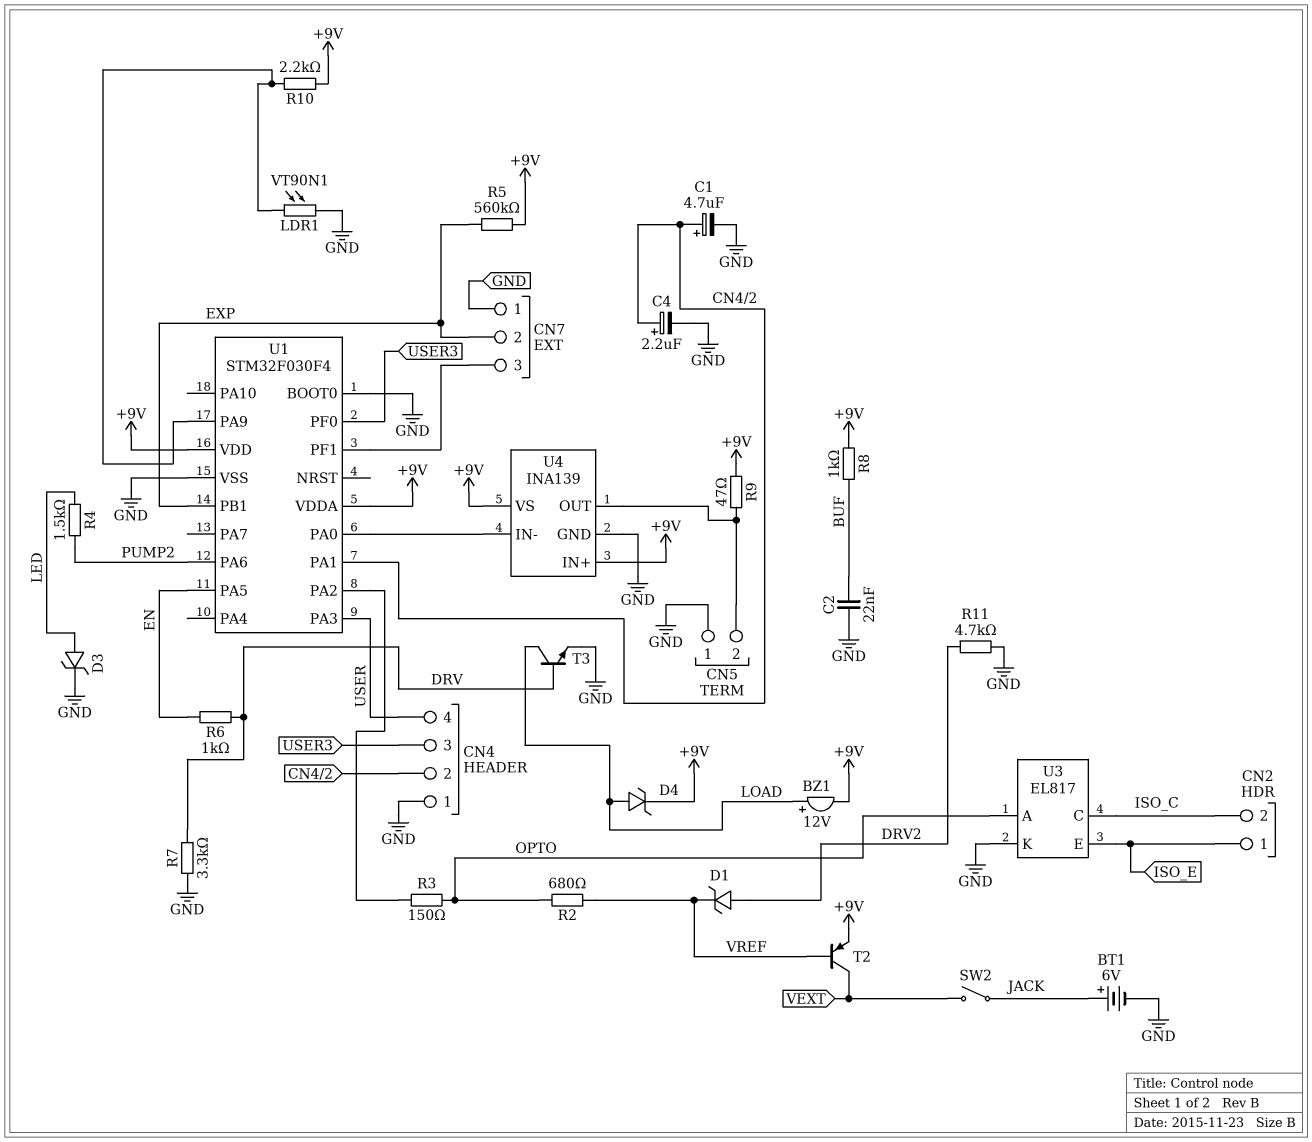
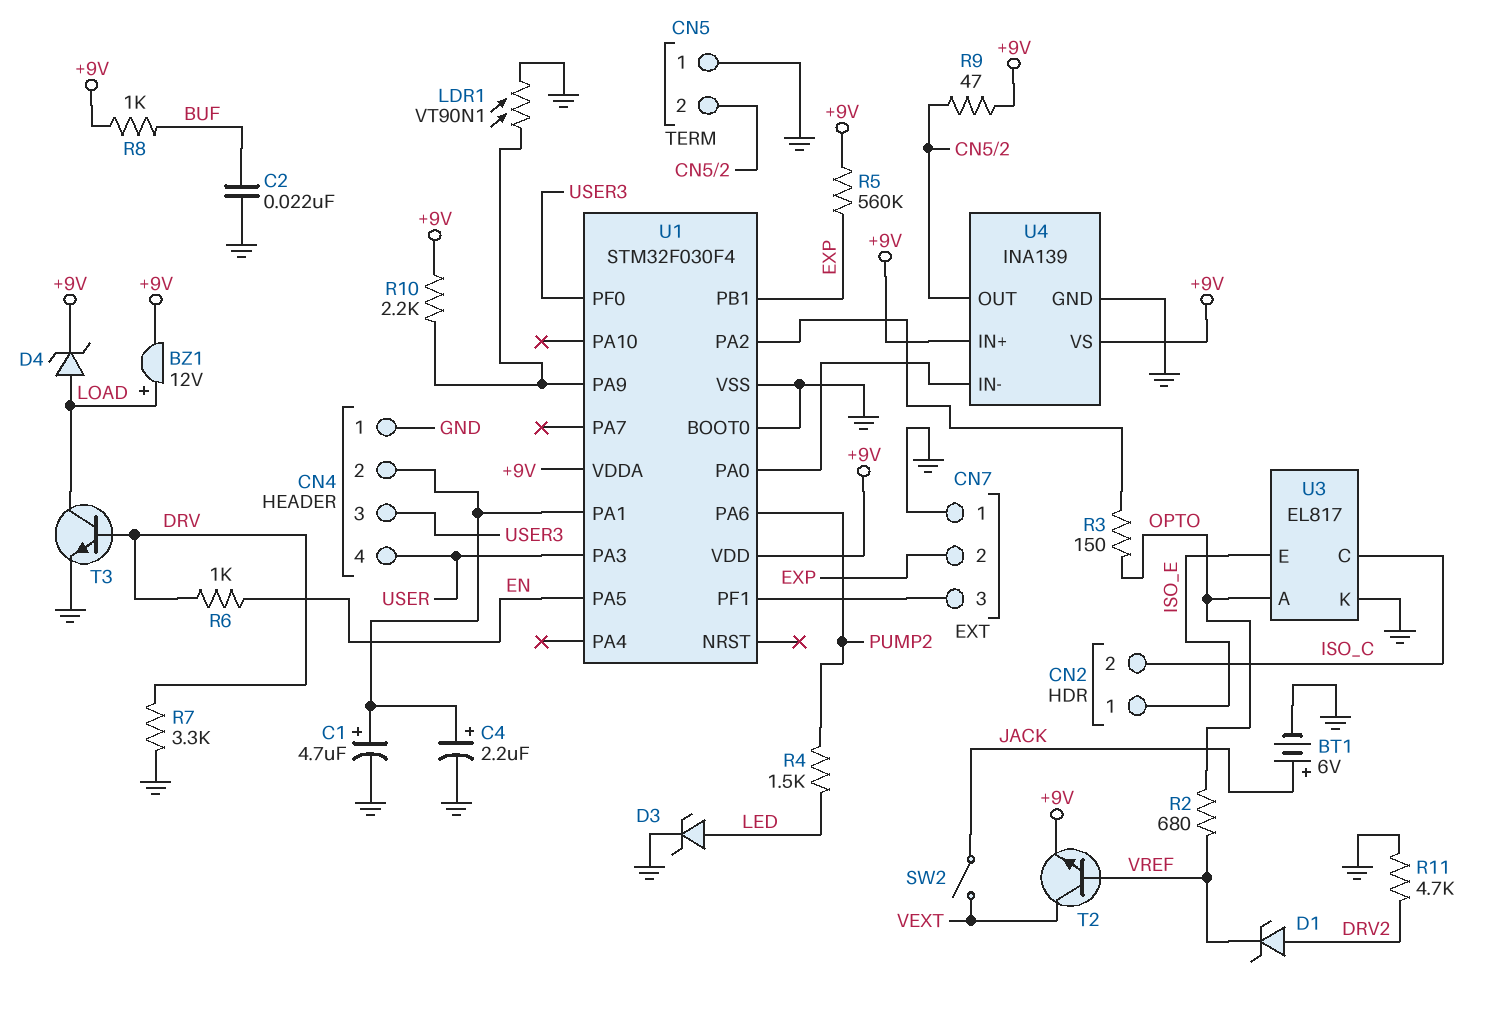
T2: PNP (B VREF, C VEXT, E +9V) -> NPN (B VREF, C VEXT, E +9V)

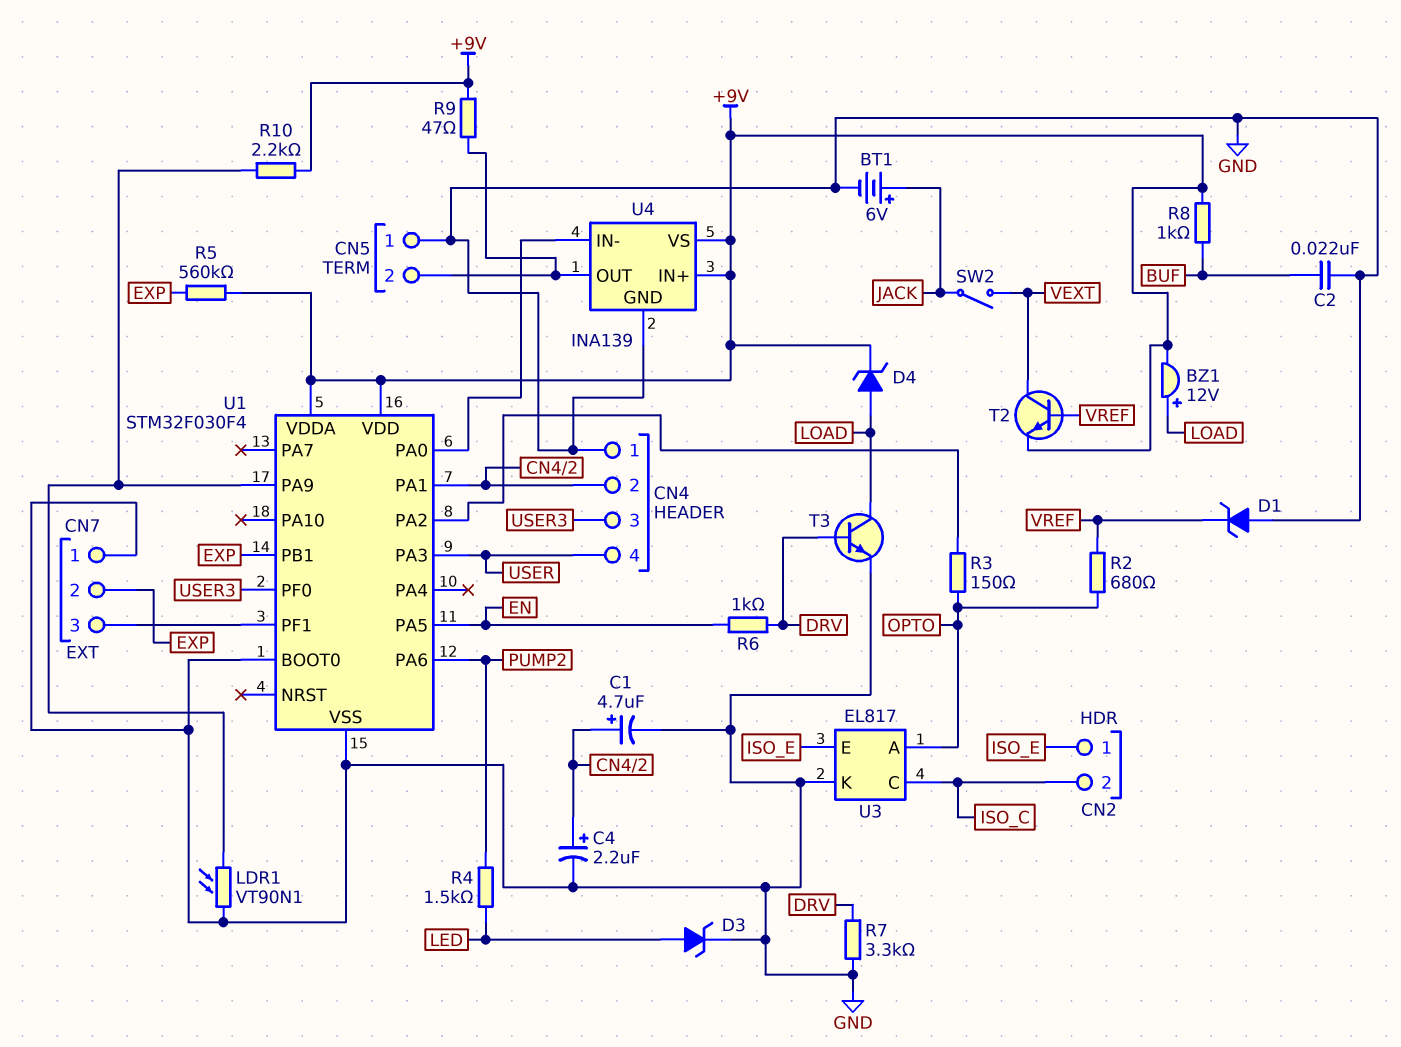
D1: zener (A DRV2, K VREF) -> zener (A GND, K VREF)
R11: 4.7k (DRV2, GND) -> none

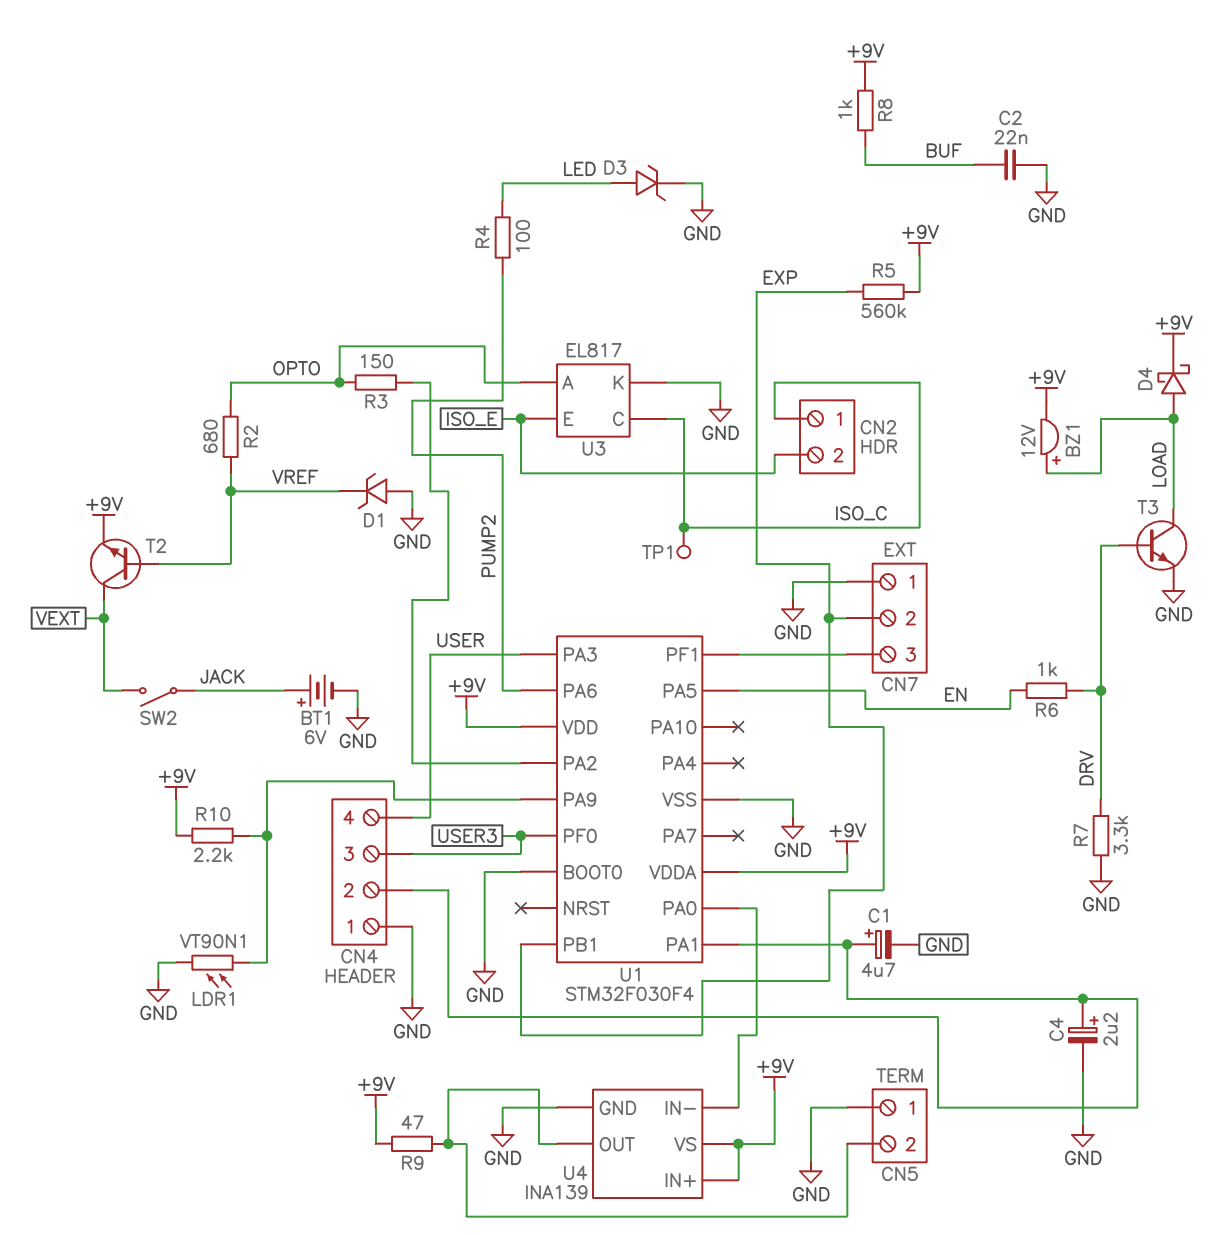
CN2 pin 1: ISO_E -> ISO_C
CN2 pin 2: ISO_C -> ISO_E
D4: zener (A LOAD, K +9V) -> schottky (A LOAD, K +9V)
R4: 1.5k (LED, PUMP2) -> 100 (LED, PUMP2)
TP1: none -> test point (ISO_C)

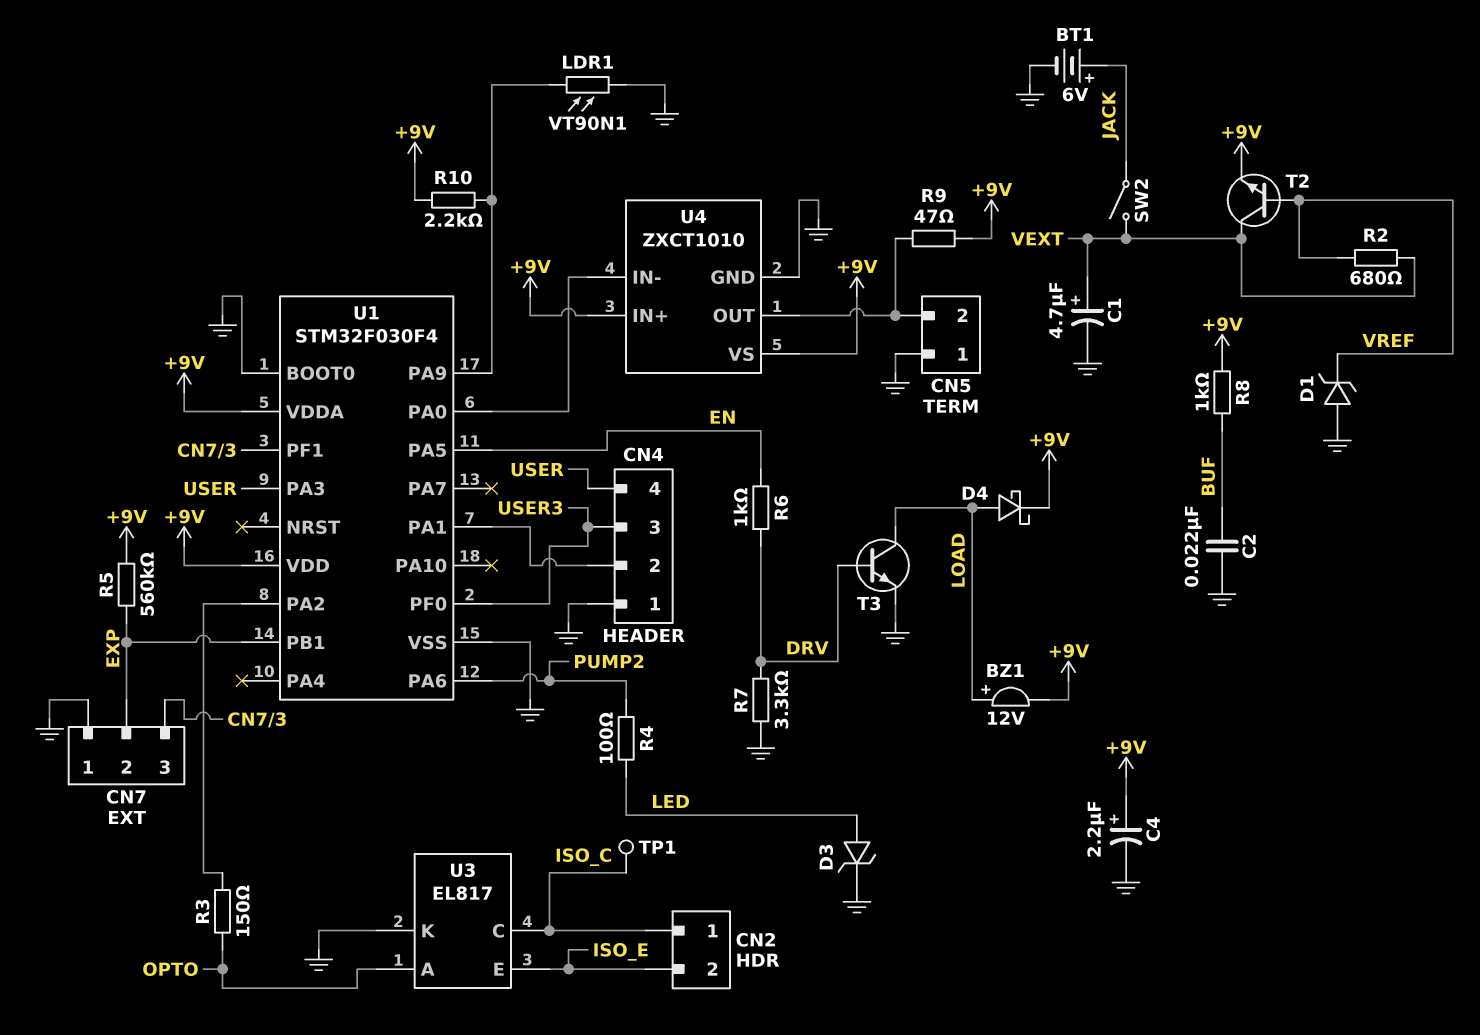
C1: 4.7uF (plus CN4/2, minus GND) -> 4.7uF (plus VEXT, minus GND)
C4: 2.2uF (plus CN4/2, minus GND) -> 2.2uF (plus +9V, minus GND)
R2: 680 (OPTO, VREF) -> 680 (VEXT, VREF)
U4: INA139 -> ZXCT1010

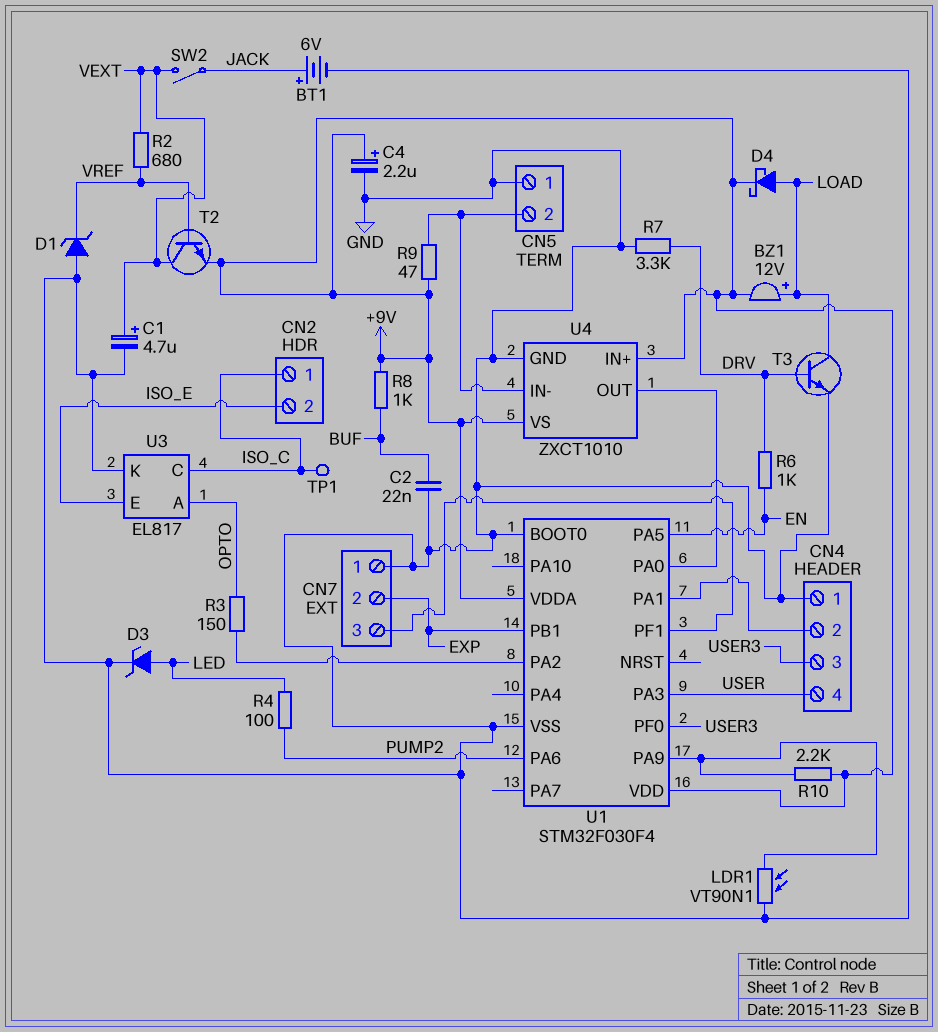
R5: 560k (+9V, EXP) -> none
U4 pin IN-: U1/PA0 -> CN5/2
U4 pin OUT: CN5/2 -> U1/PA0

